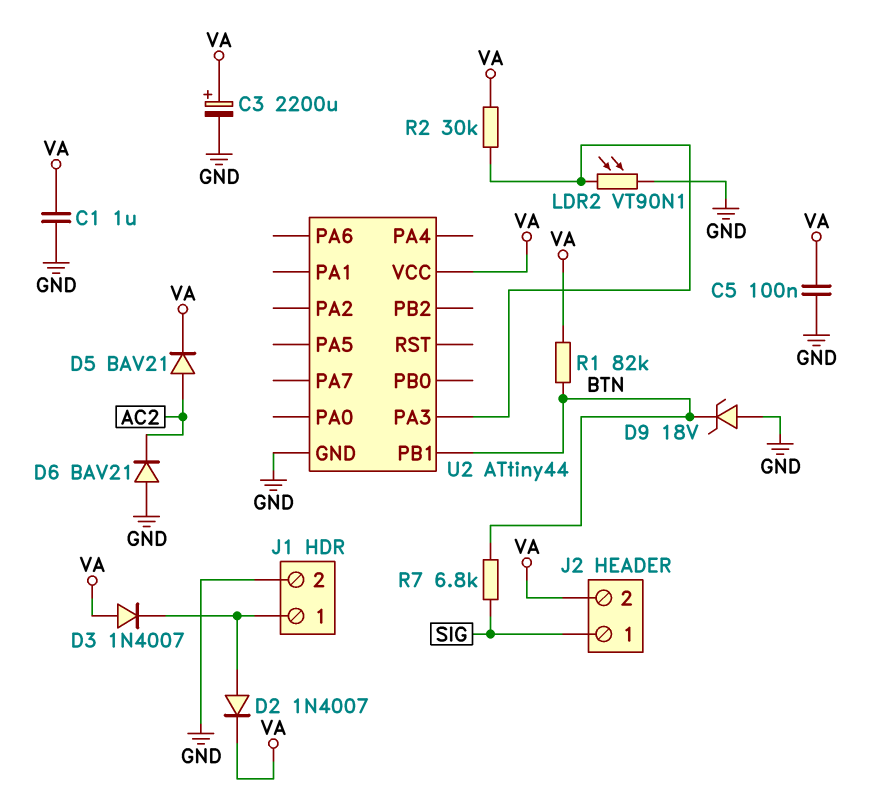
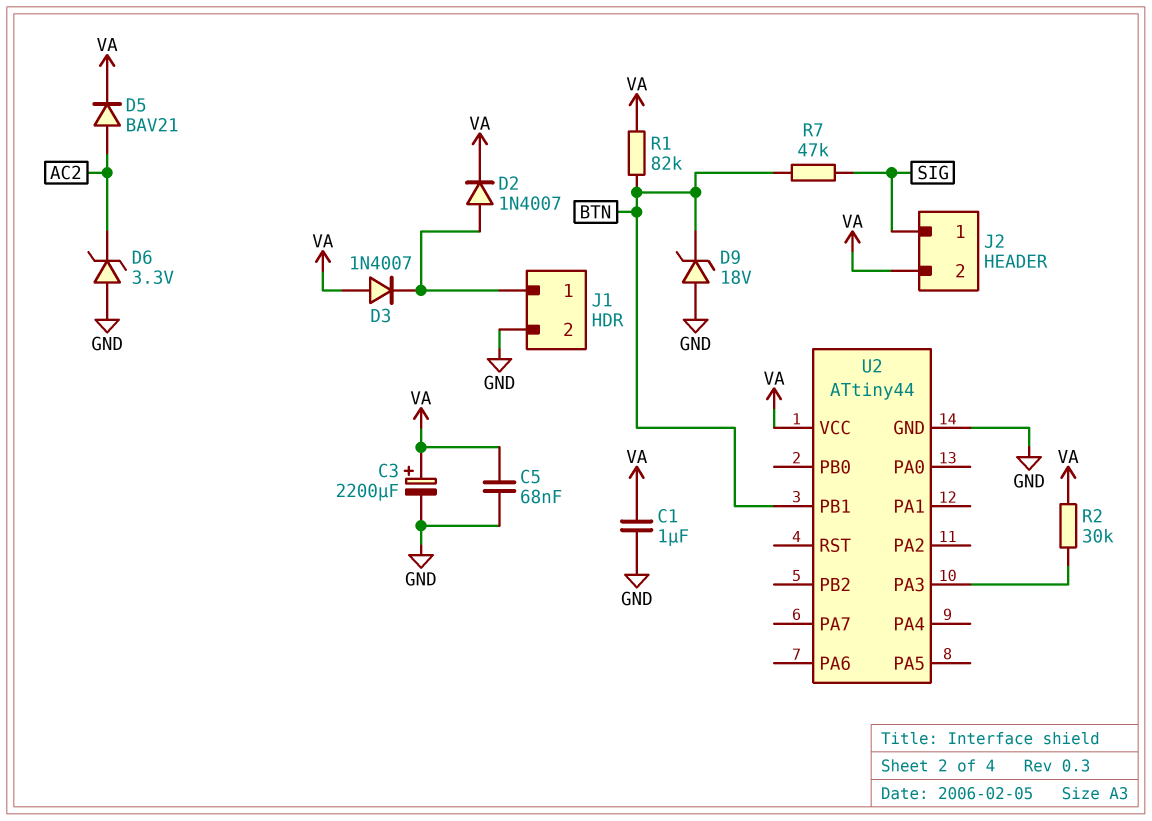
C5: 100nF (GND, VA) -> 68nF (GND, VA)
D6: diode BAV21 (A GND, K AC2) -> zener 3.3V (A GND, K AC2)
LDR2: VT90N1 (GND, U2/PA3) -> none
R7: 6.8k (BTN, SIG) -> 47k (BTN, SIG)

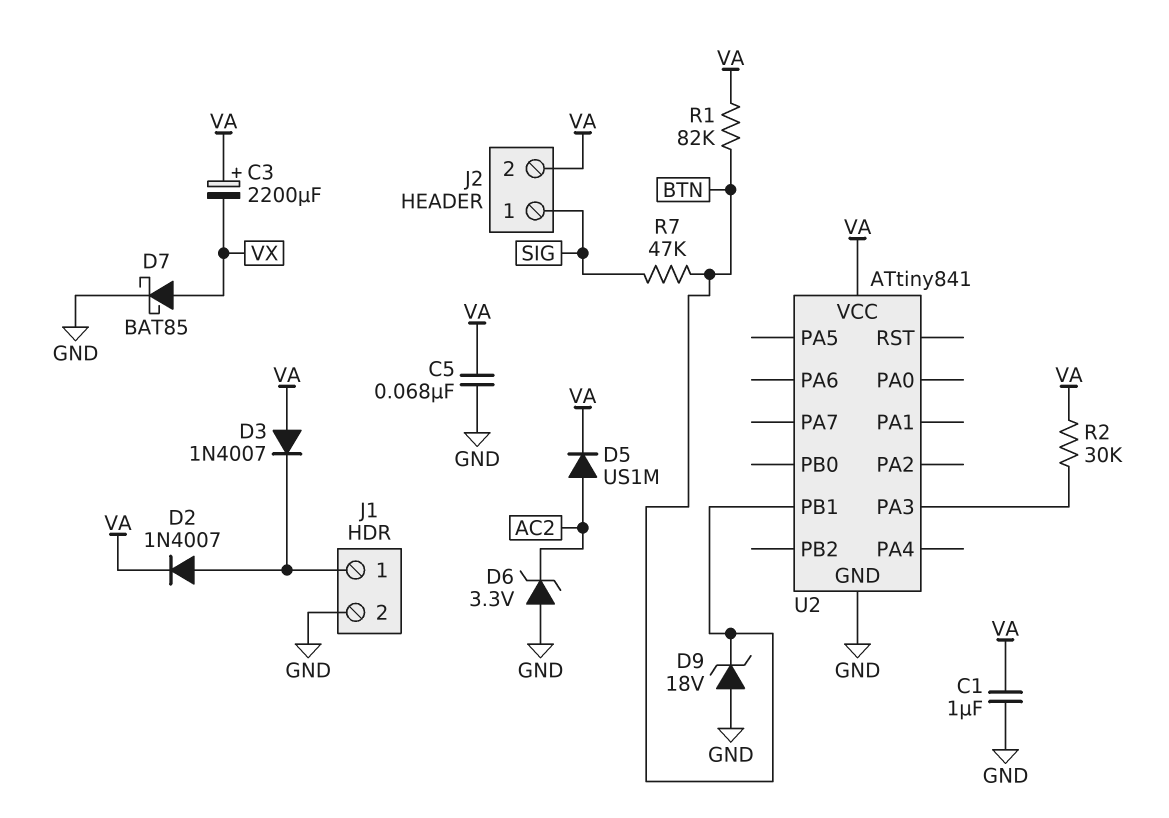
C3: 2200uF (plus VA, minus GND) -> 2200uF (plus VA, minus VX)
D5: diode BAV21 (A AC2, K VA) -> diode US1M (A AC2, K VA)
D7: none -> schottky BAT85 (A VX, K GND)
U2: ATtiny44 -> ATtiny841

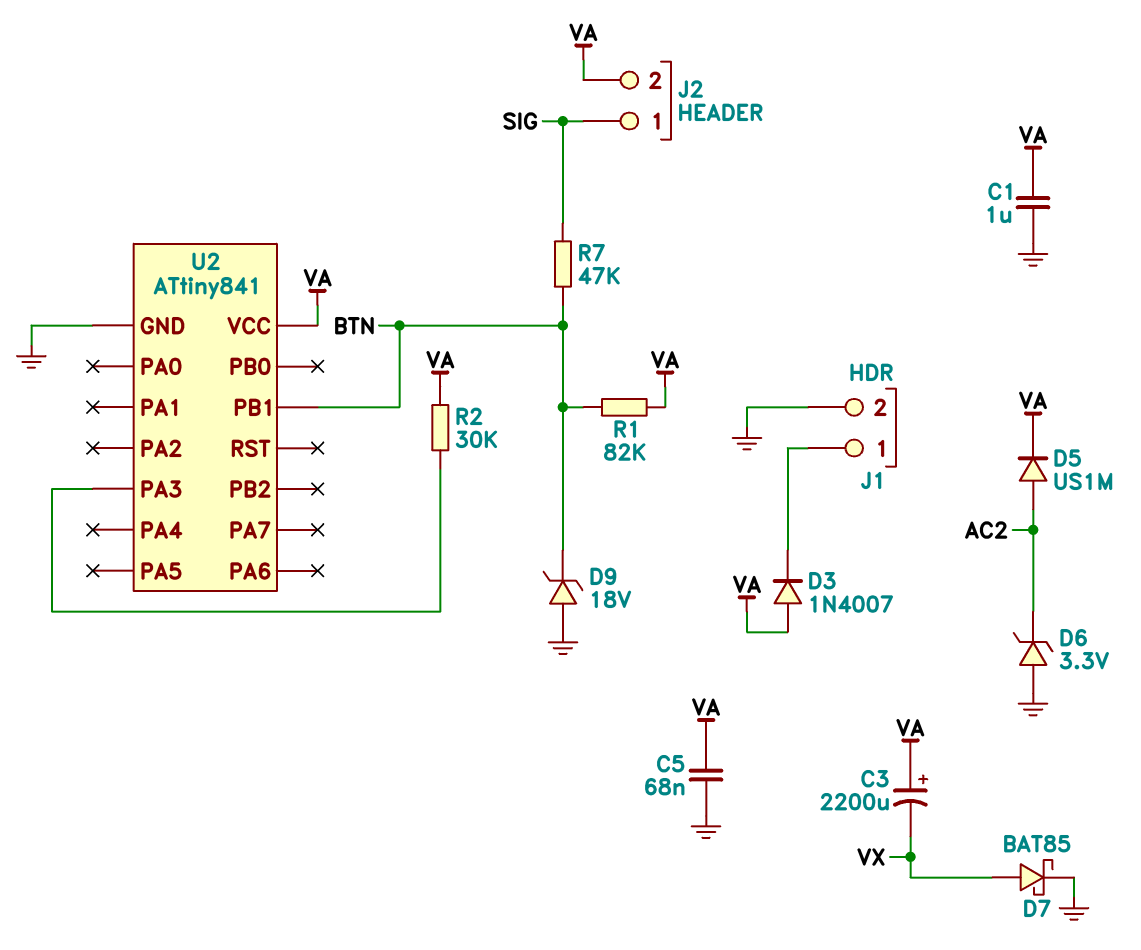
D2: diode 1N4007 (A J1/1, K VA) -> none

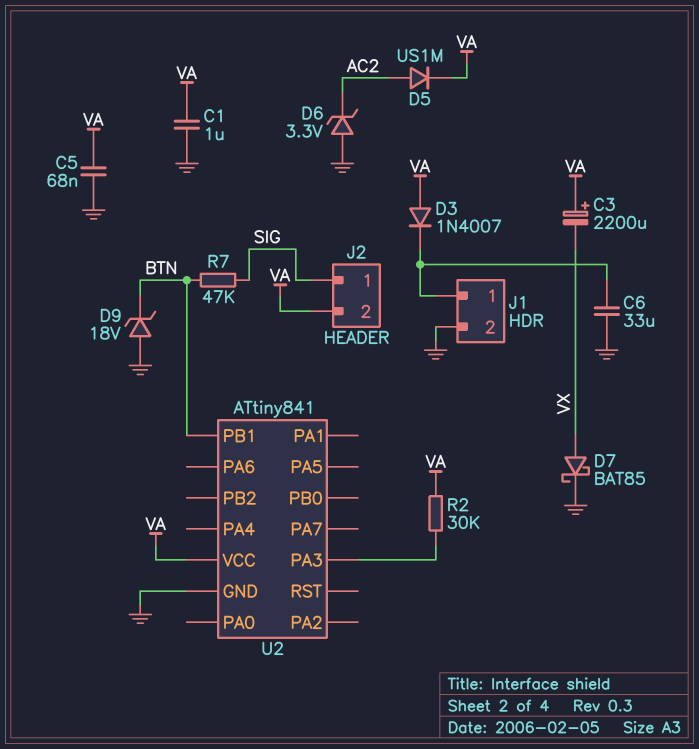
C6: none -> 33uF (GND, J1/1)
R1: 82k (BTN, VA) -> none

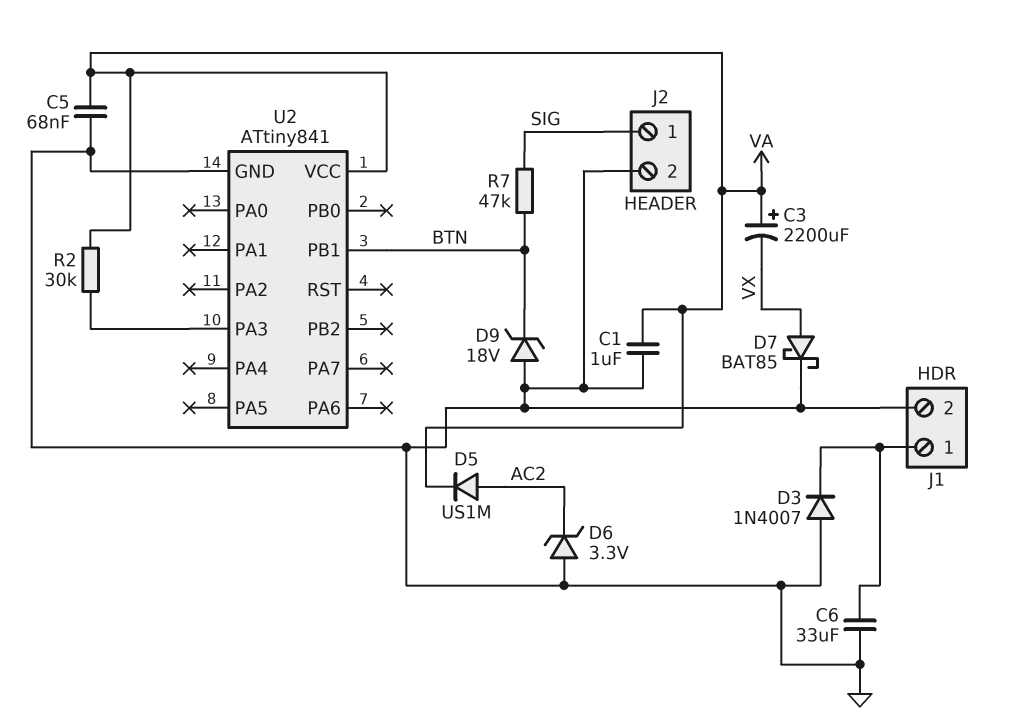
D3: diode 1N4007 (A VA, K J1/1) -> diode 1N4007 (A GND, K J1/1)
J2 pin 2: VA -> GND

